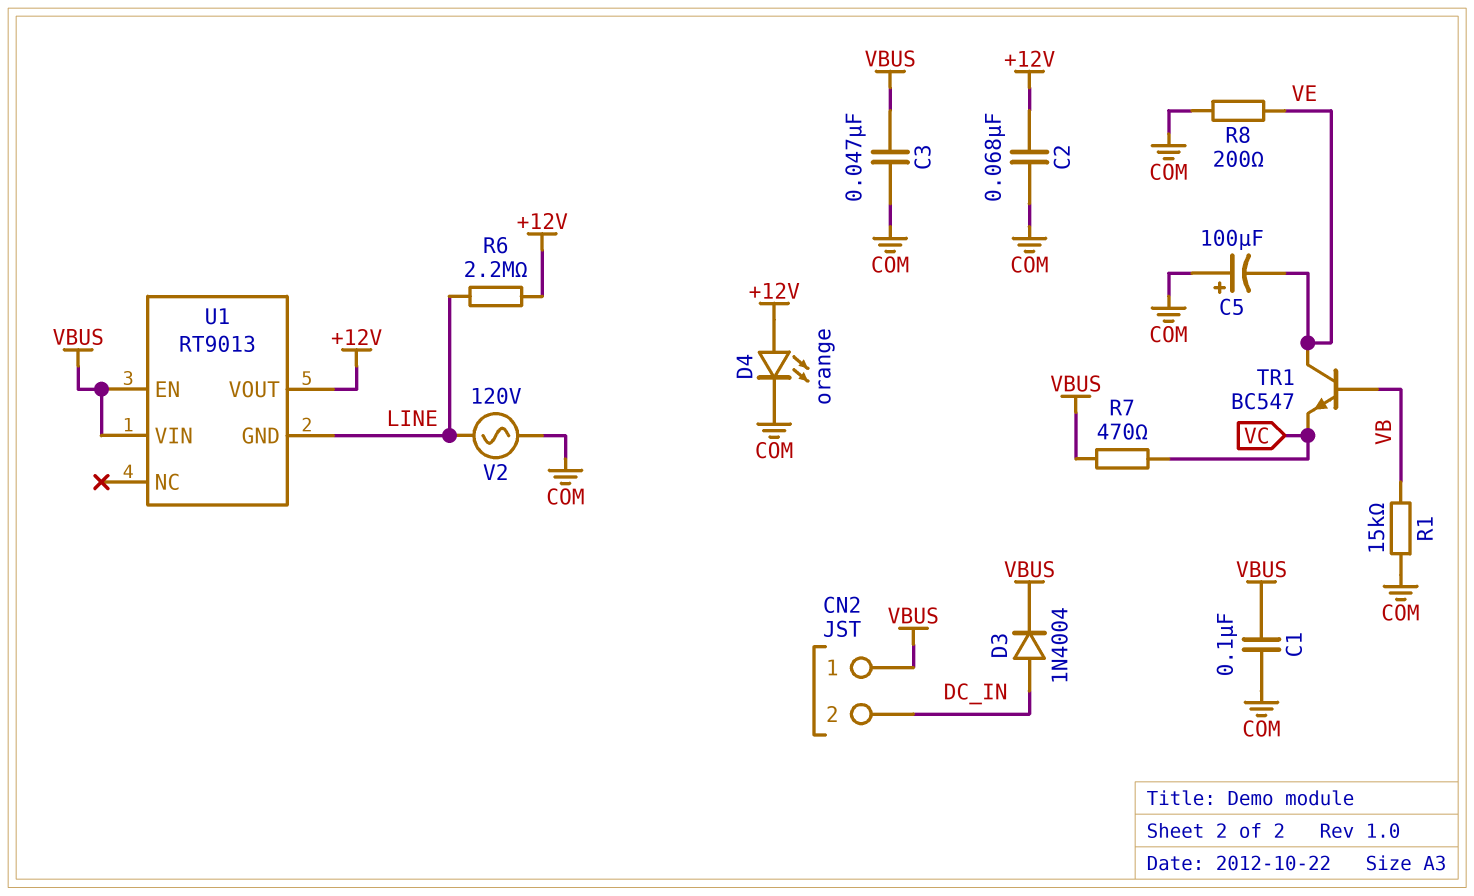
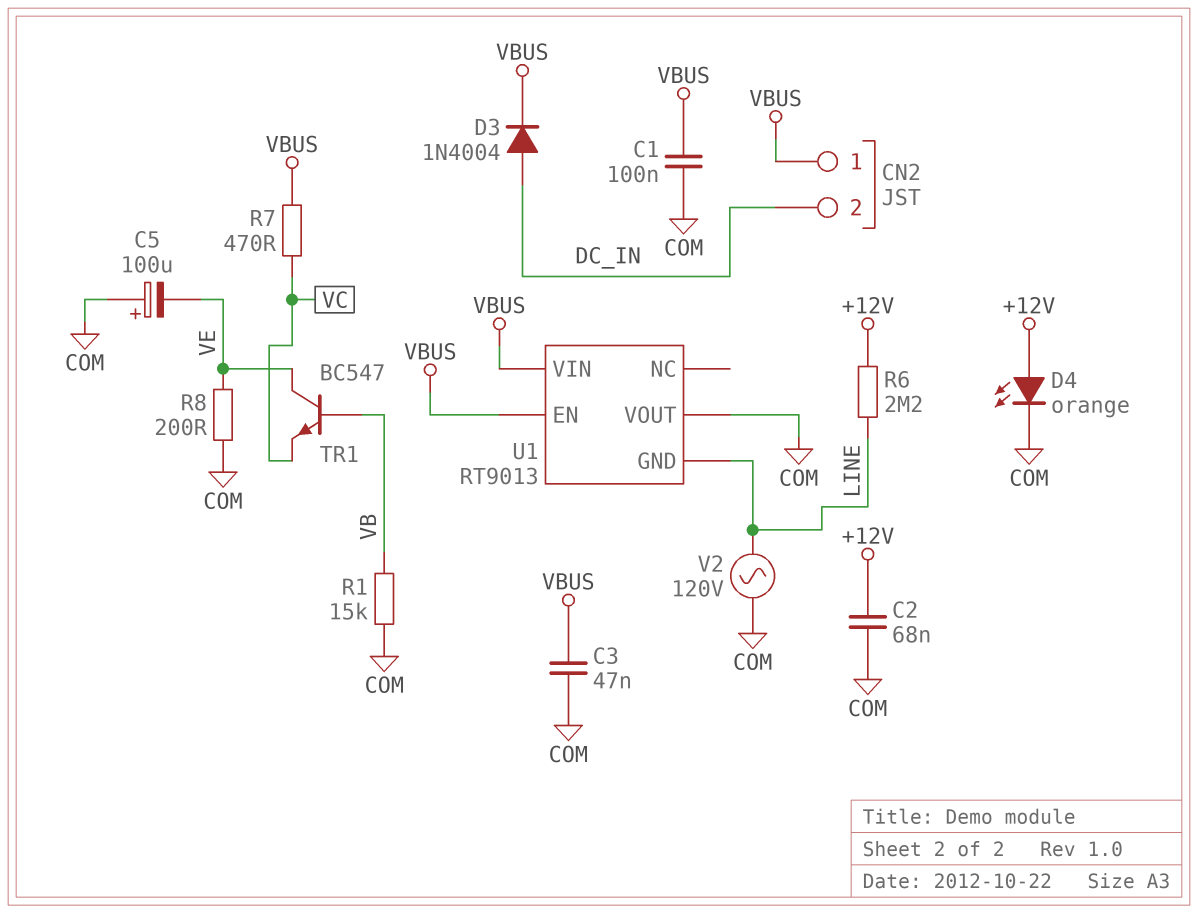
U1 pin VOUT: +12V -> COM

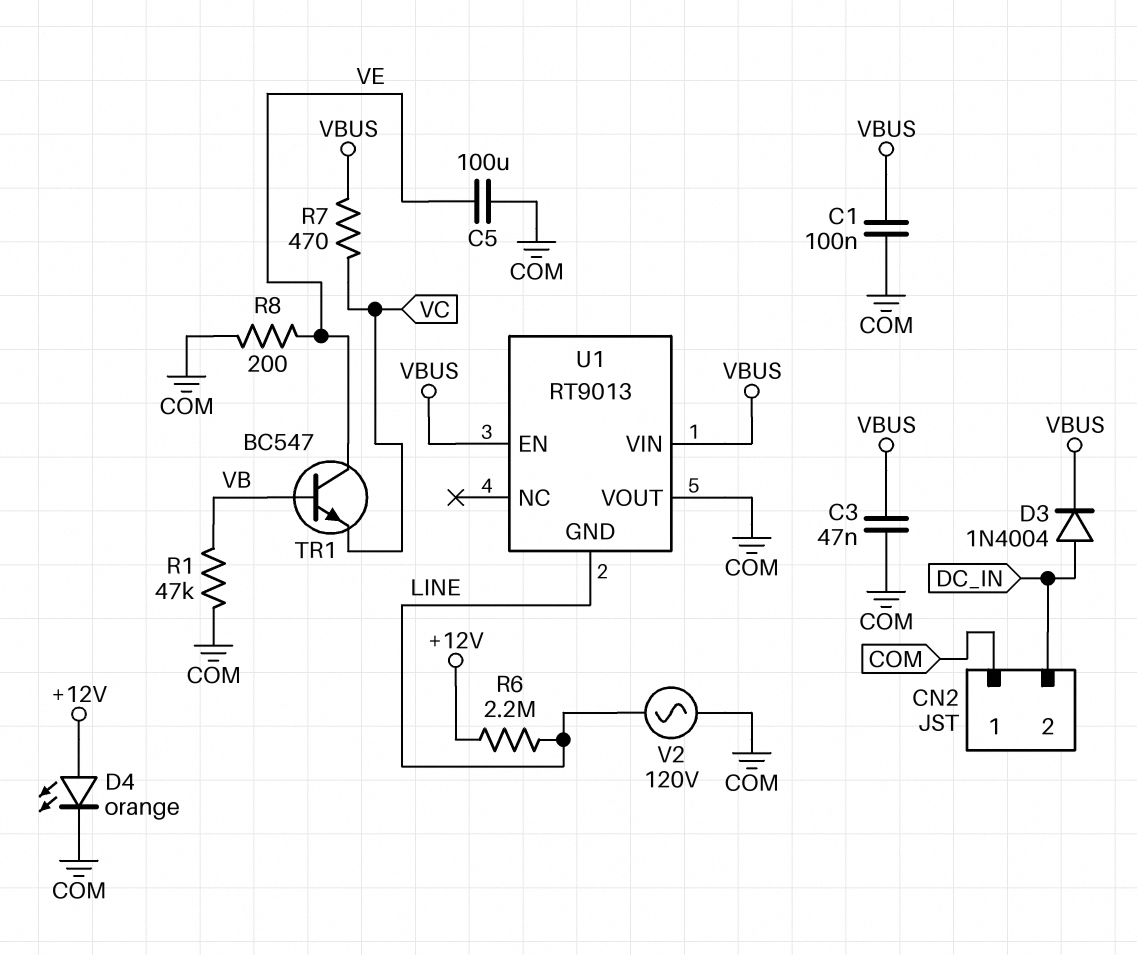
C2: 68nF (+12V, COM) -> none
C5: 100uF (plus COM, minus VE) -> 100uF (COM, VE)
CN2 pin 1: VBUS -> COM
R1: 15k (COM, VB) -> 47k (COM, VB)

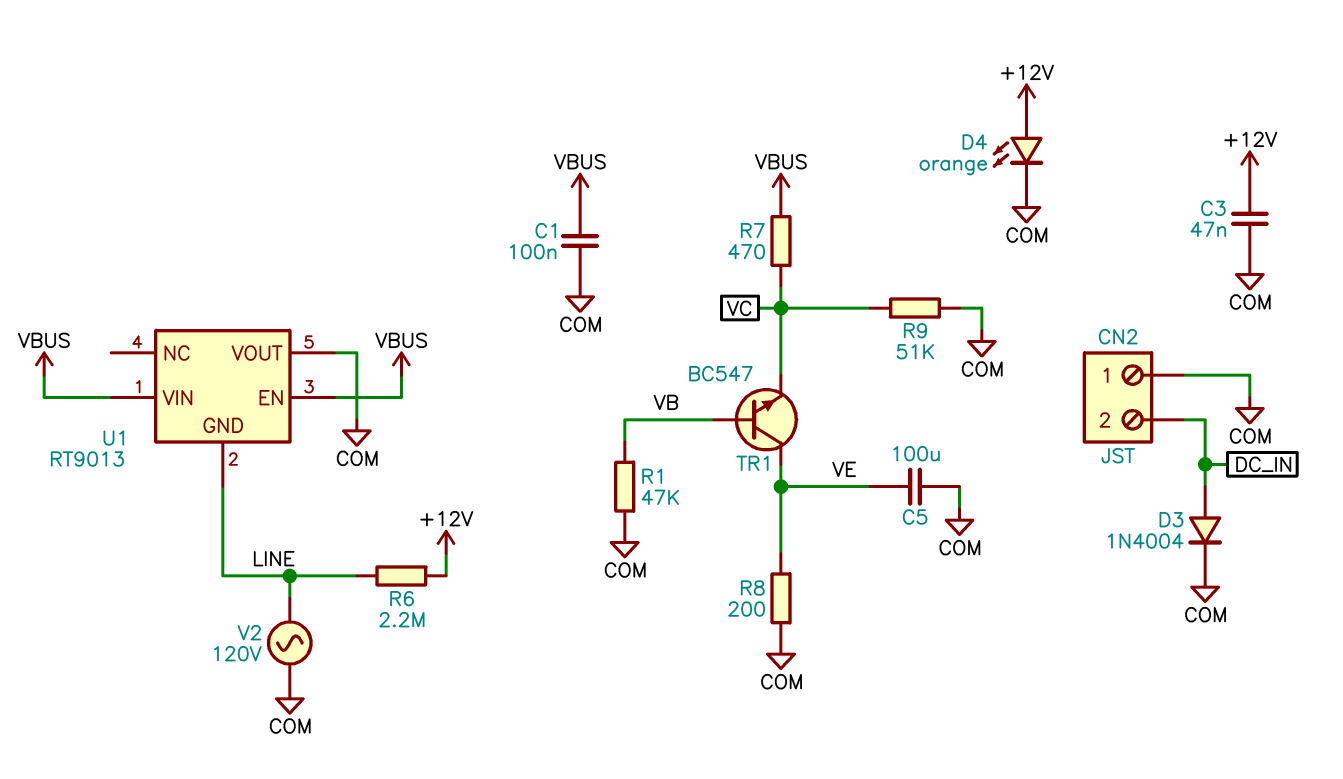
C3: 47nF (COM, VBUS) -> 47nF (+12V, COM)
D3: diode 1N4004 (A DC_IN, K VBUS) -> diode 1N4004 (A DC_IN, K COM)
R9: none -> 51k (COM, VC)

